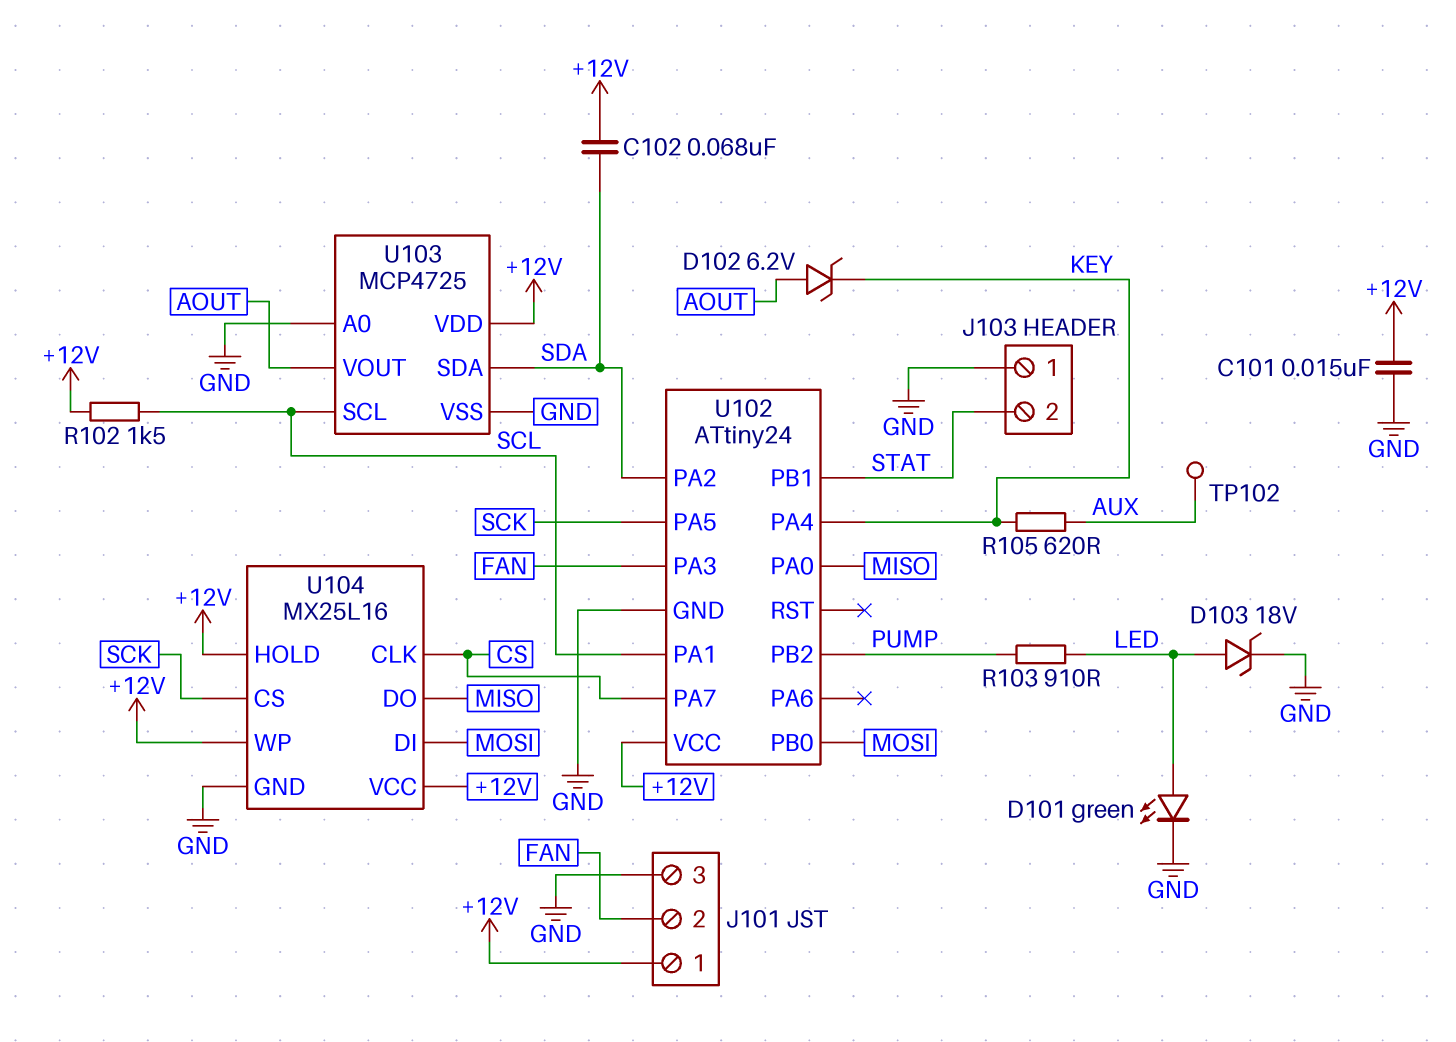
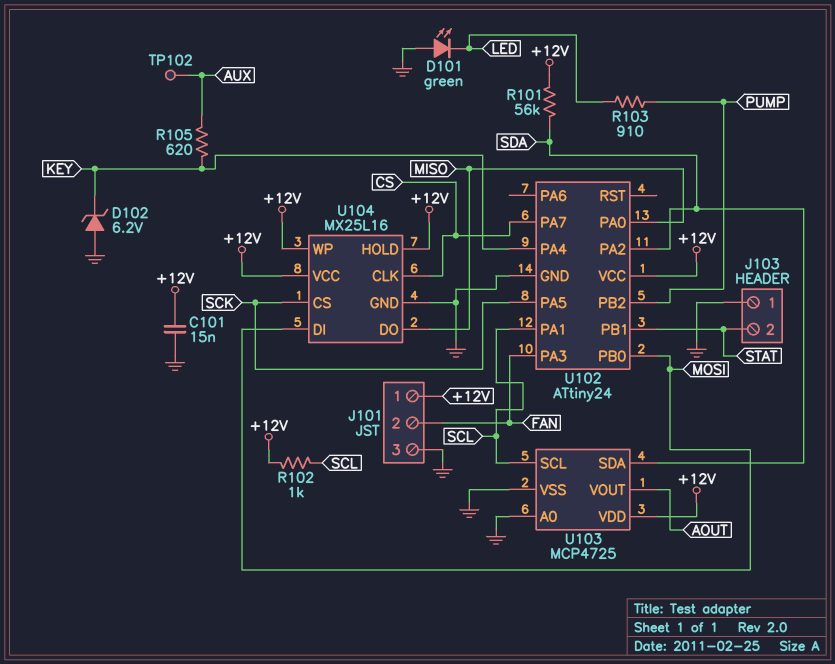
C102: 68nF (+12V, SDA) -> none
D101: LED green (A LED, K GND) -> LED green (A GND, K LED)
D102: zener 6.2V (A AOUT, K KEY) -> zener 6.2V (A GND, K KEY)
D103: zener 18V (A LED, K GND) -> none
R101: none -> 56k (+12V, SDA)
R102: 1.5k (+12V, SCL) -> 1k (+12V, SCL)

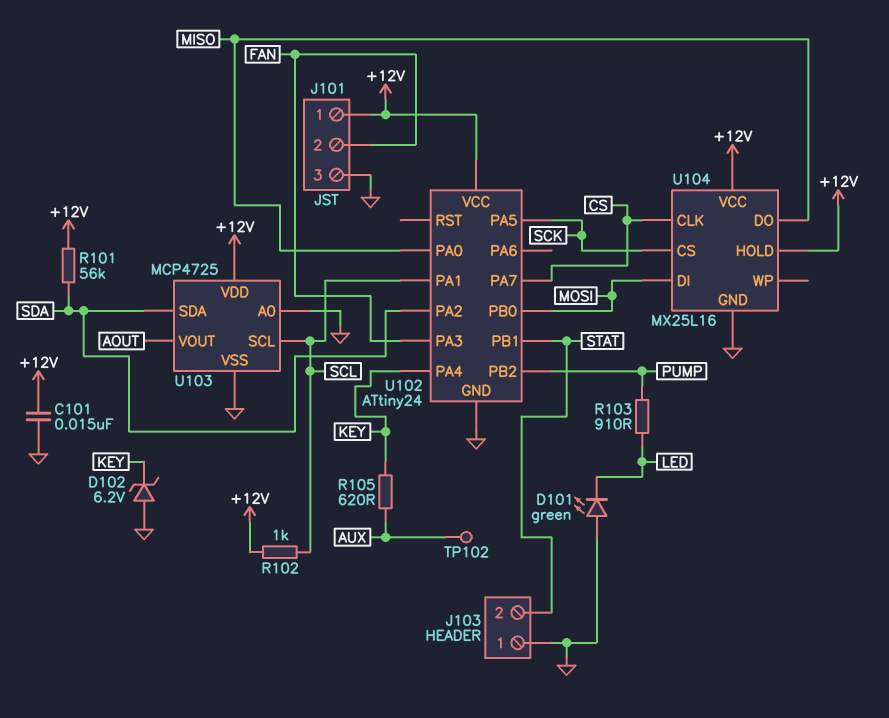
U104 pin WP: +12V -> none

